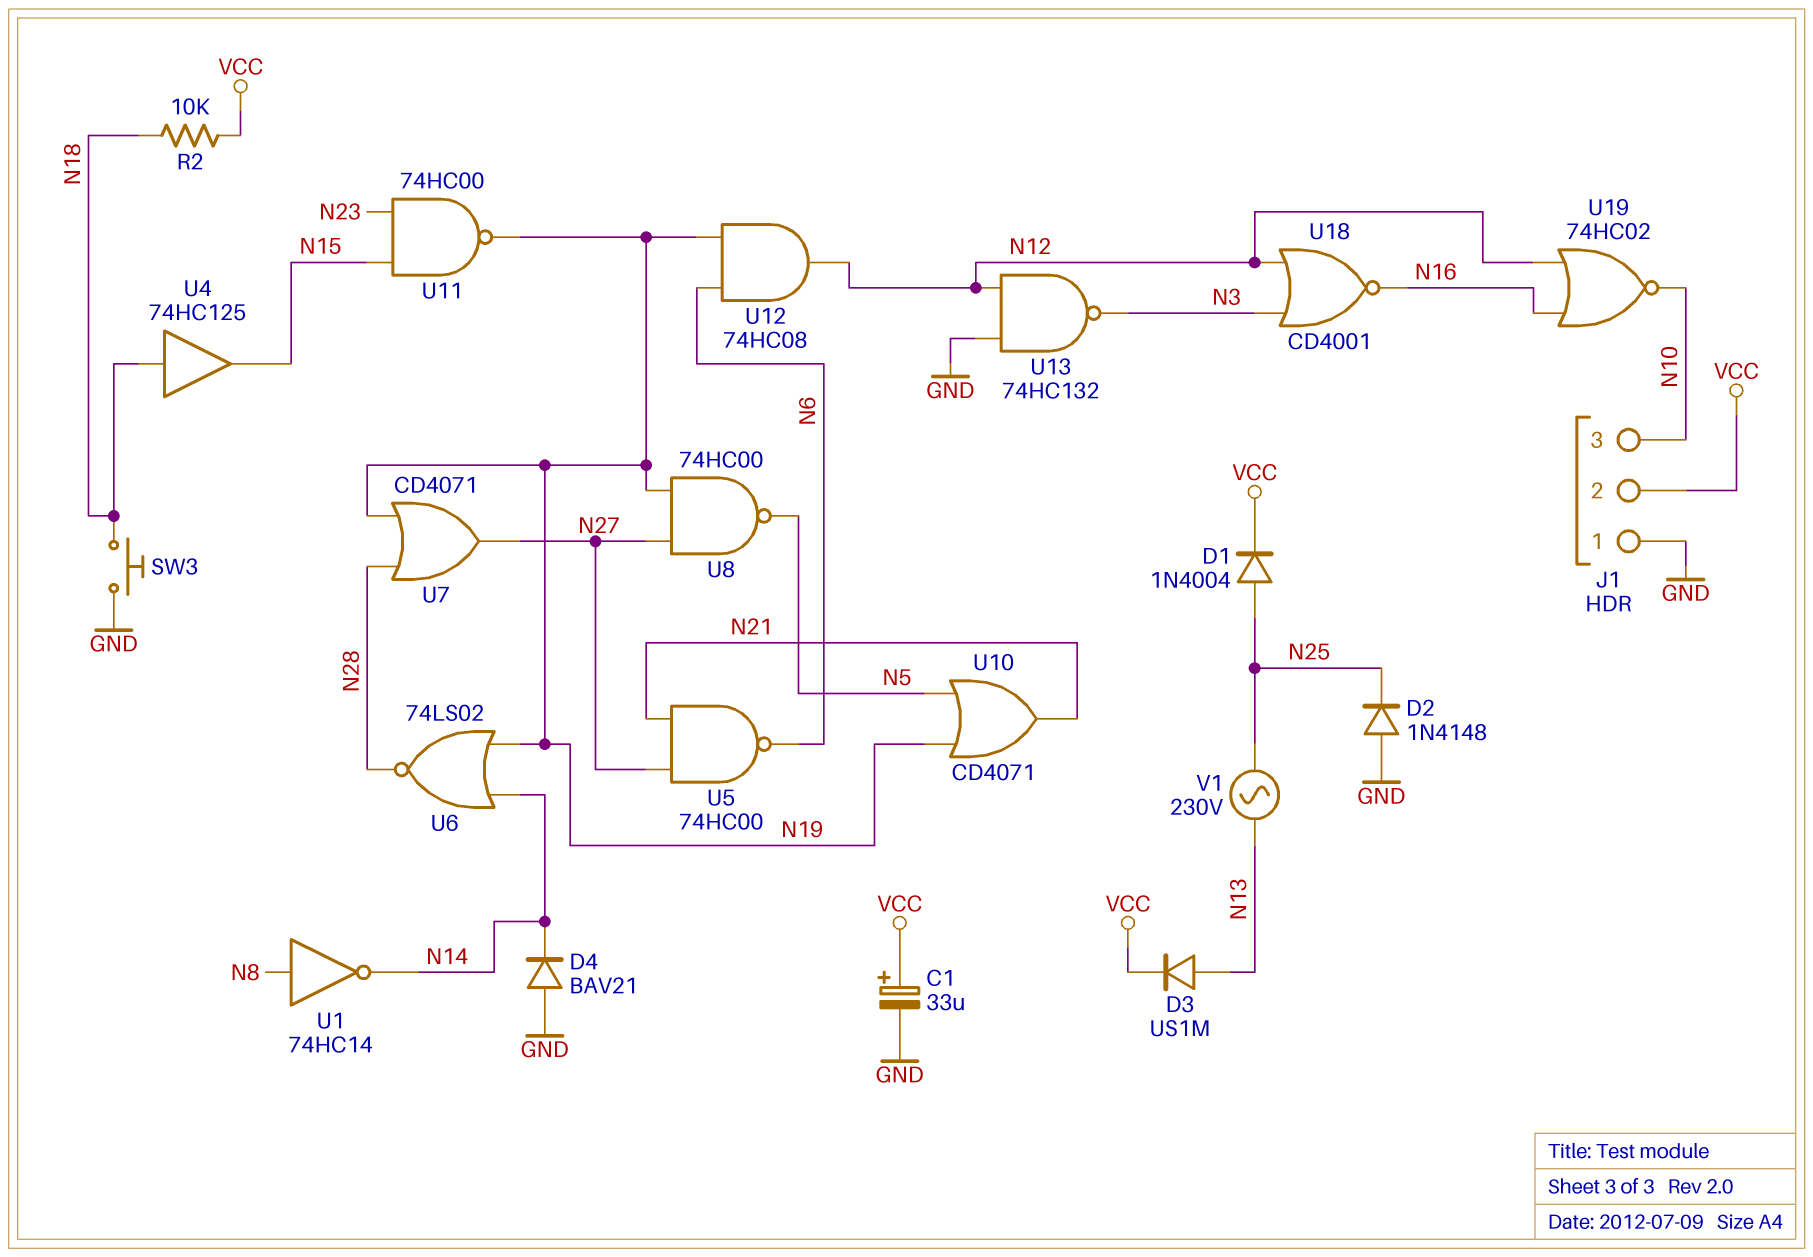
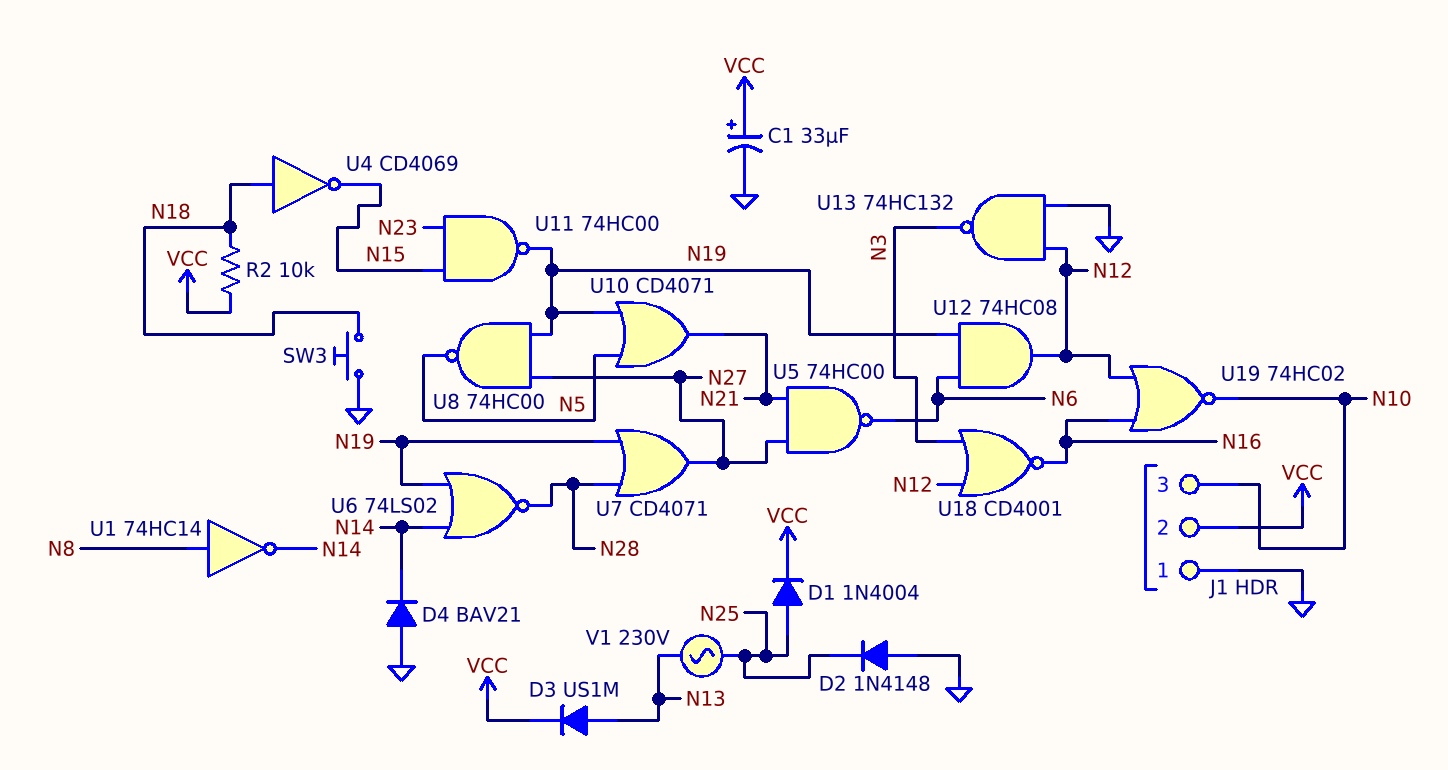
U4: buffer 74HC125 (in N18, out N15) -> NOT CD4069 (in N18, out N15)

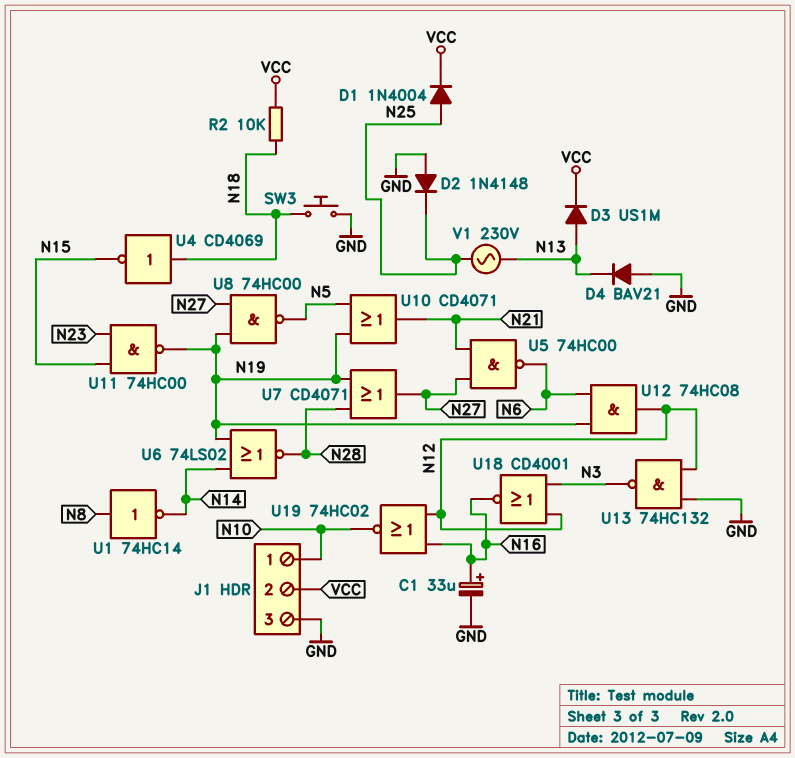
C1: 33uF (plus VCC, minus GND) -> 33uF (plus N16, minus GND)
D4: diode BAV21 (A GND, K N14) -> diode BAV21 (A GND, K N13)
J1 pin 1: GND -> N10
J1 pin 3: N10 -> GND

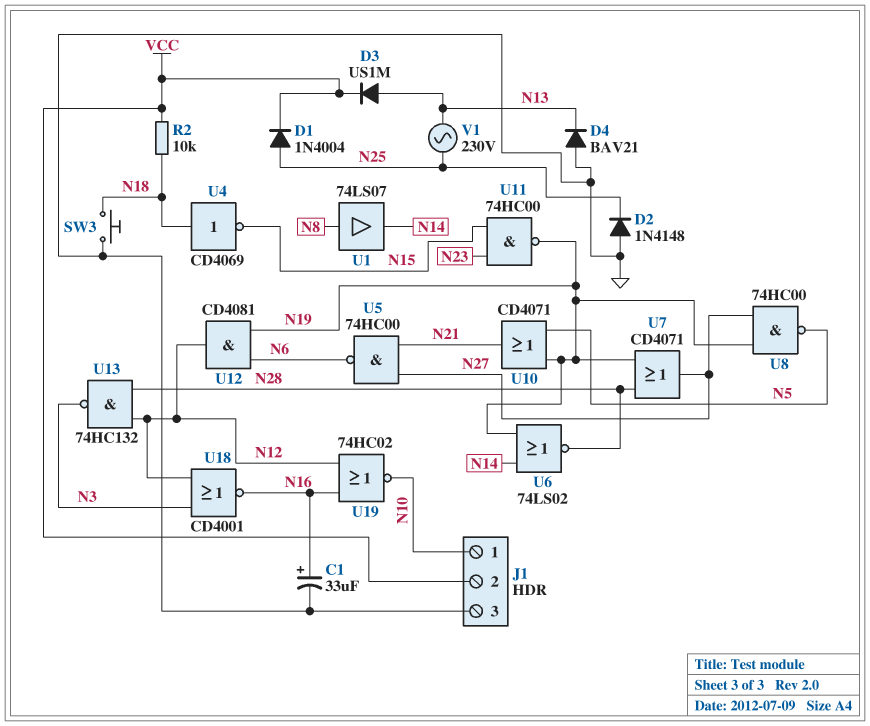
U1: NOT 74HC14 (in N8, out N14) -> buffer 74LS07 (in N8, out N14)
U12: AND 74HC08 (in N6, in N19, out N12) -> AND CD4081 (in N6, in N19, out N12)
U13: NAND 74HC132 (in GND, in N12, out N3) -> NAND 74HC132 (in N12, in N28, out N3)

